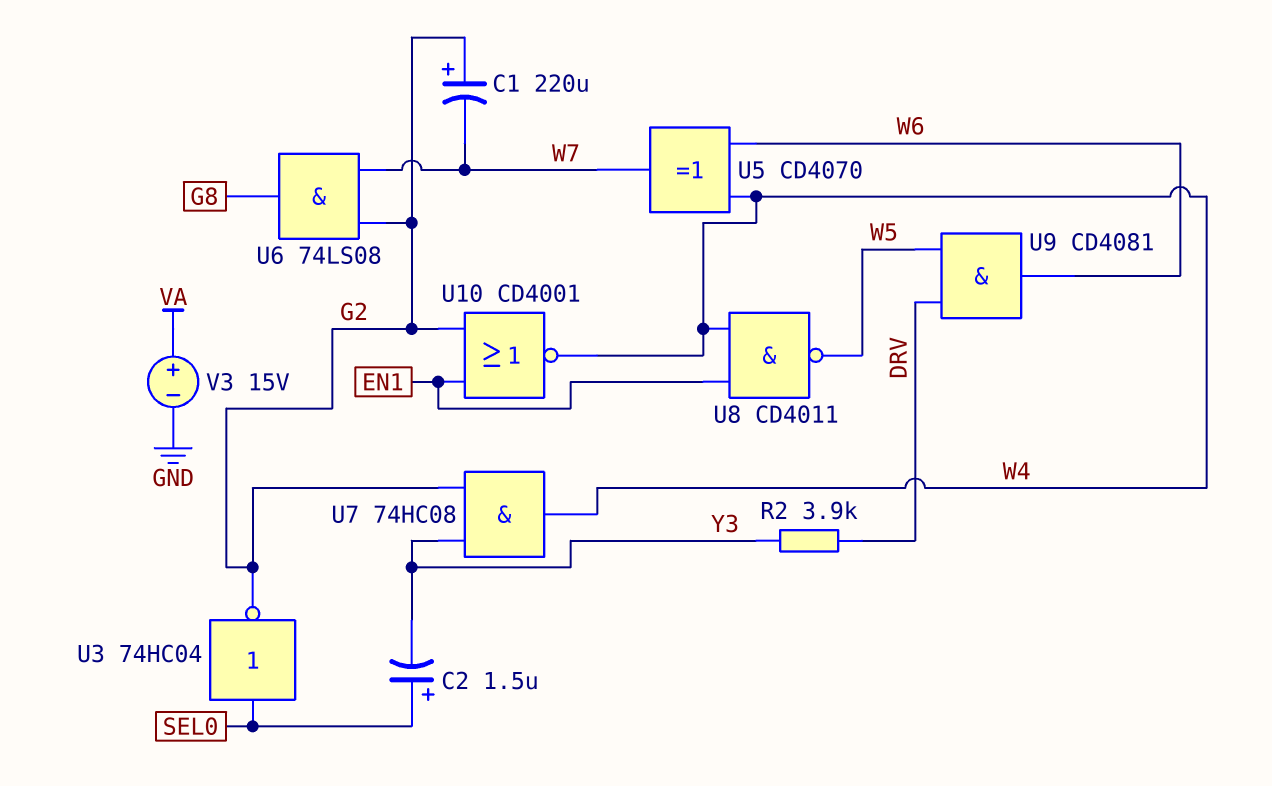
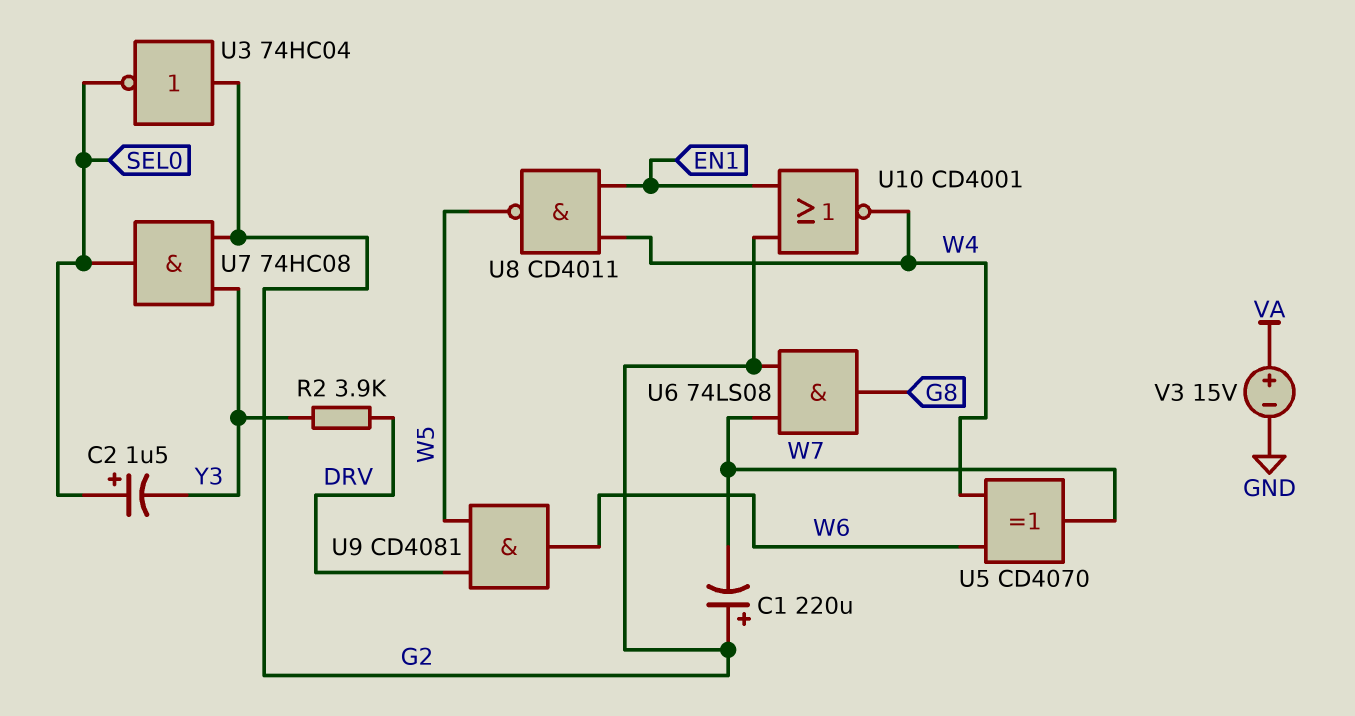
U3: NOT 74HC04 (in SEL0, out G2) -> NOT 74HC04 (in G2, out SEL0)
U7: AND 74HC08 (in G2, in Y3, out W4) -> AND 74HC08 (in G2, in Y3, out SEL0)

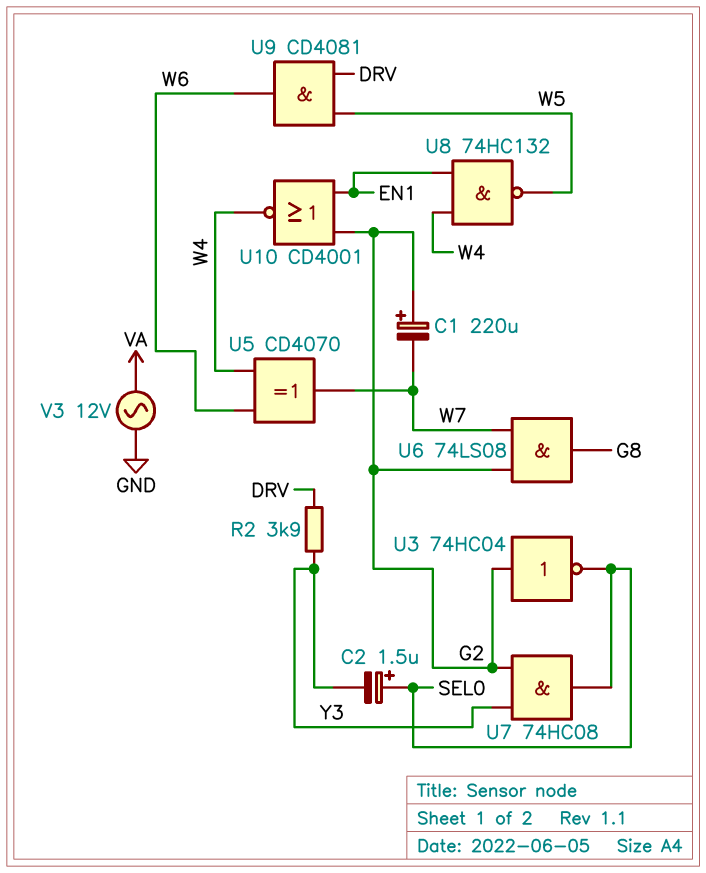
U8: NAND CD4011 (in EN1, in W4, out W5) -> NAND 74HC132 (in EN1, in W4, out W5)
V3: 15V (plus VA, minus GND) -> AC 12V (GND, VA)

